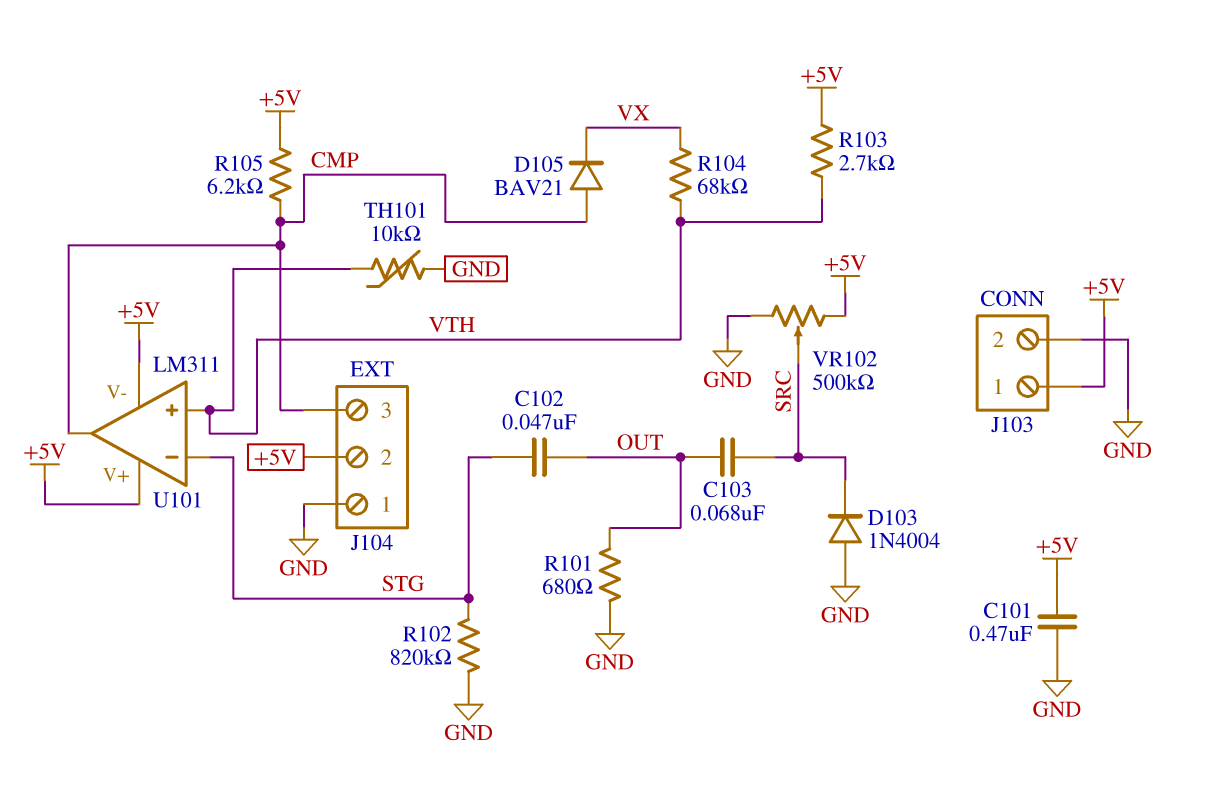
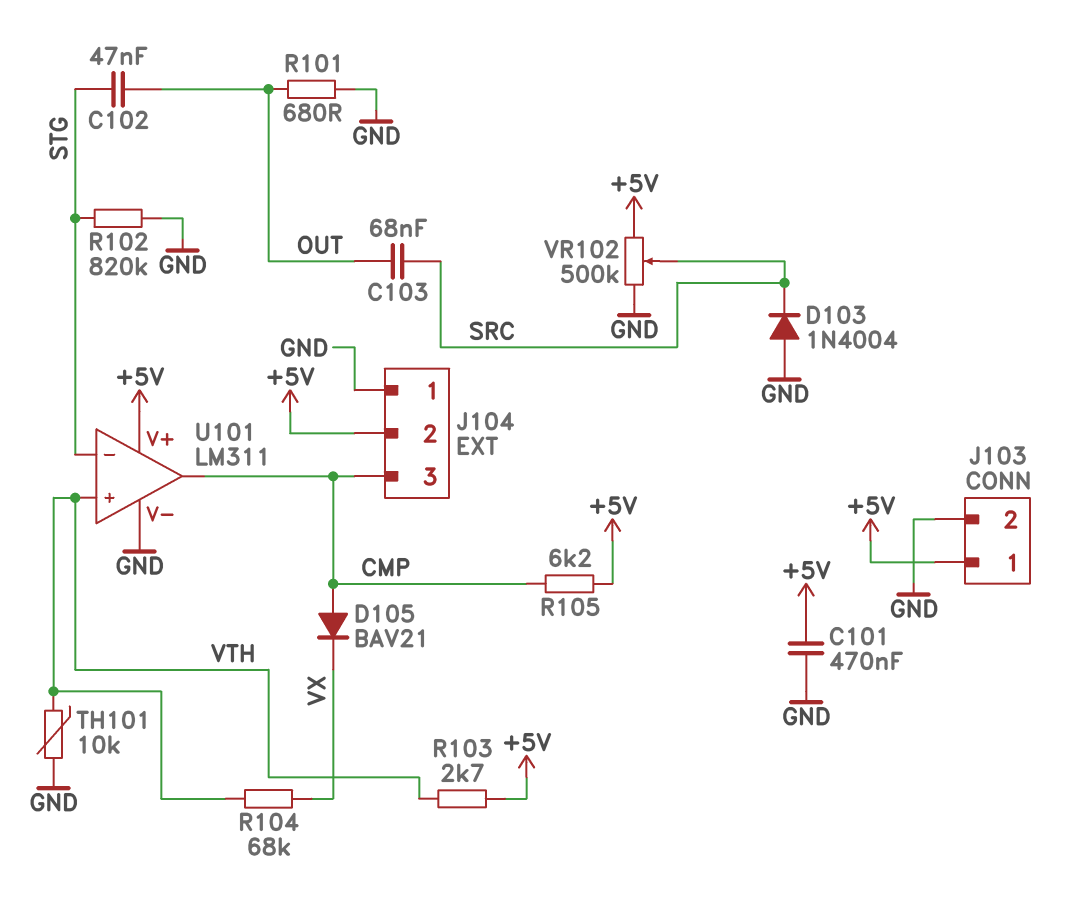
U101 pin V-: +5V -> GND

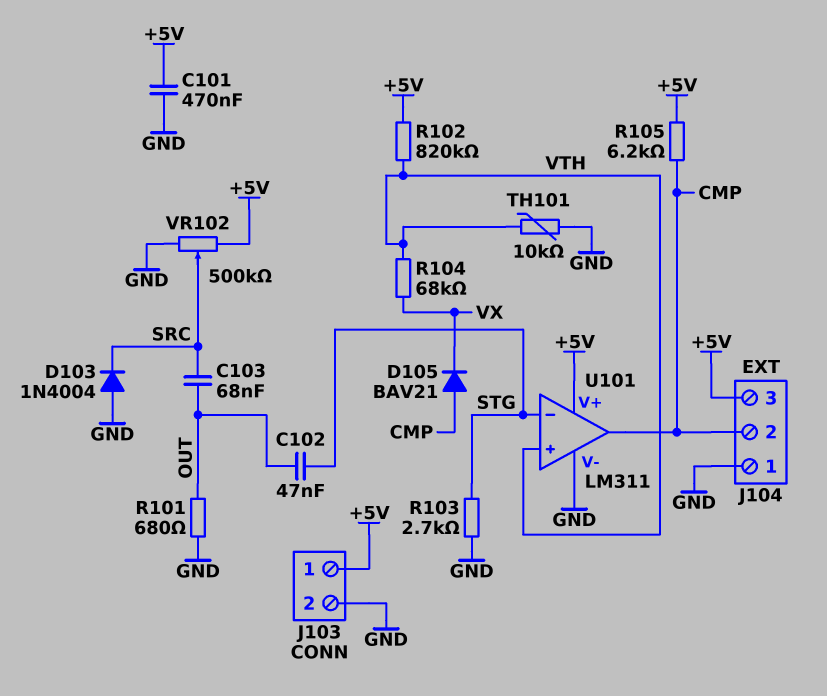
J104 pin 2: +5V -> CMP
J104 pin 3: CMP -> +5V
R102: 820k (GND, STG) -> 820k (+5V, VTH)
R103: 2.7k (+5V, VTH) -> 2.7k (GND, STG)

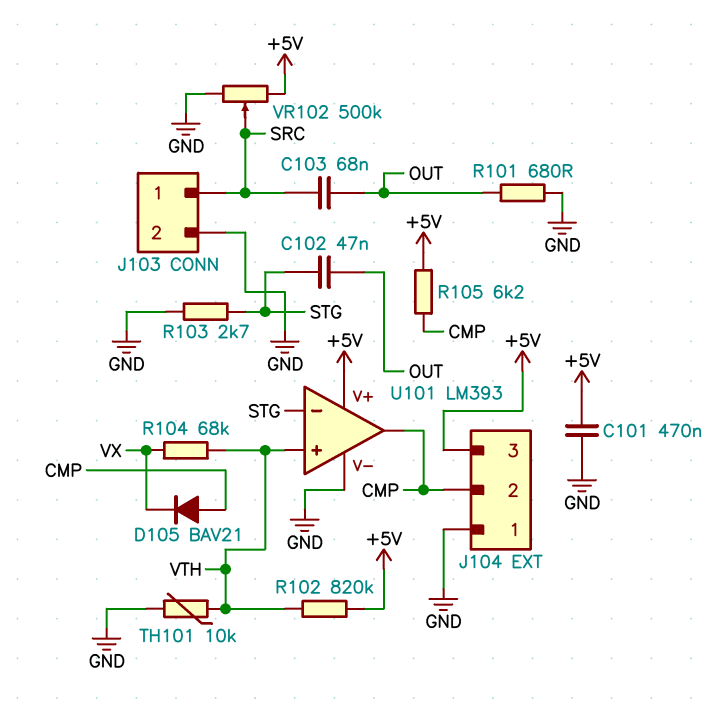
D103: diode 1N4004 (A GND, K SRC) -> none
J103 pin 1: +5V -> SRC
U101: LM311 -> LM393

